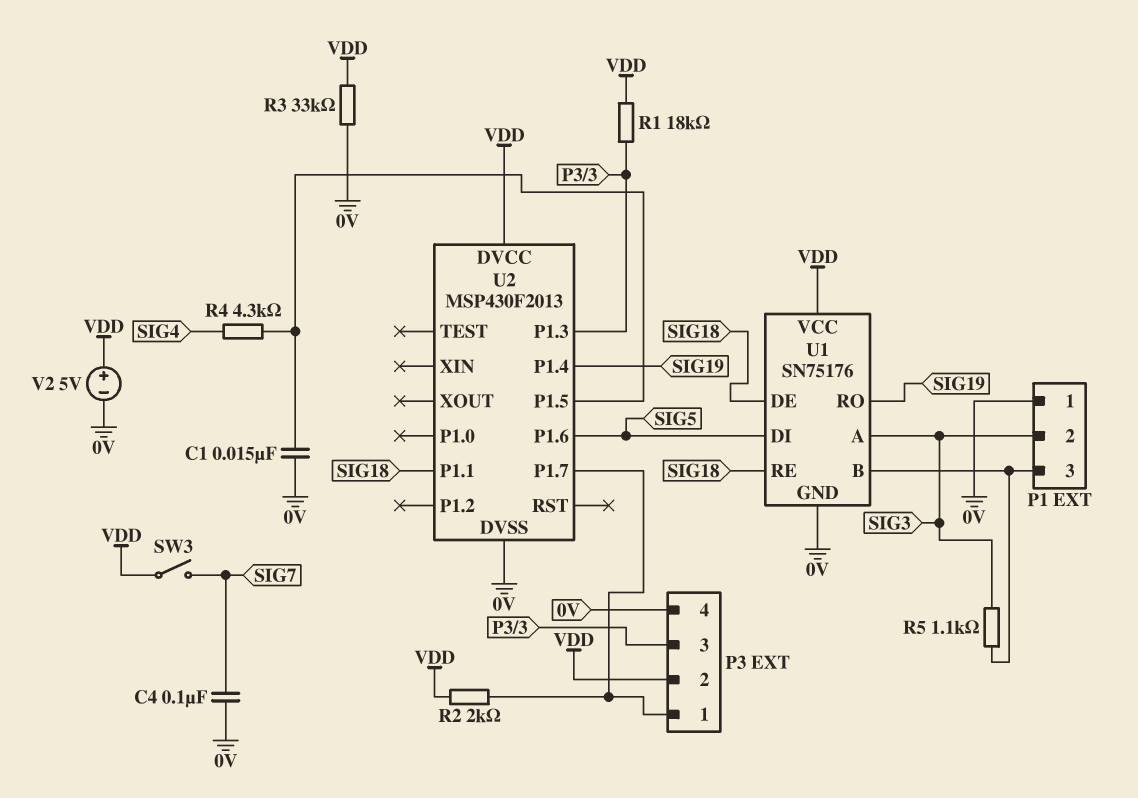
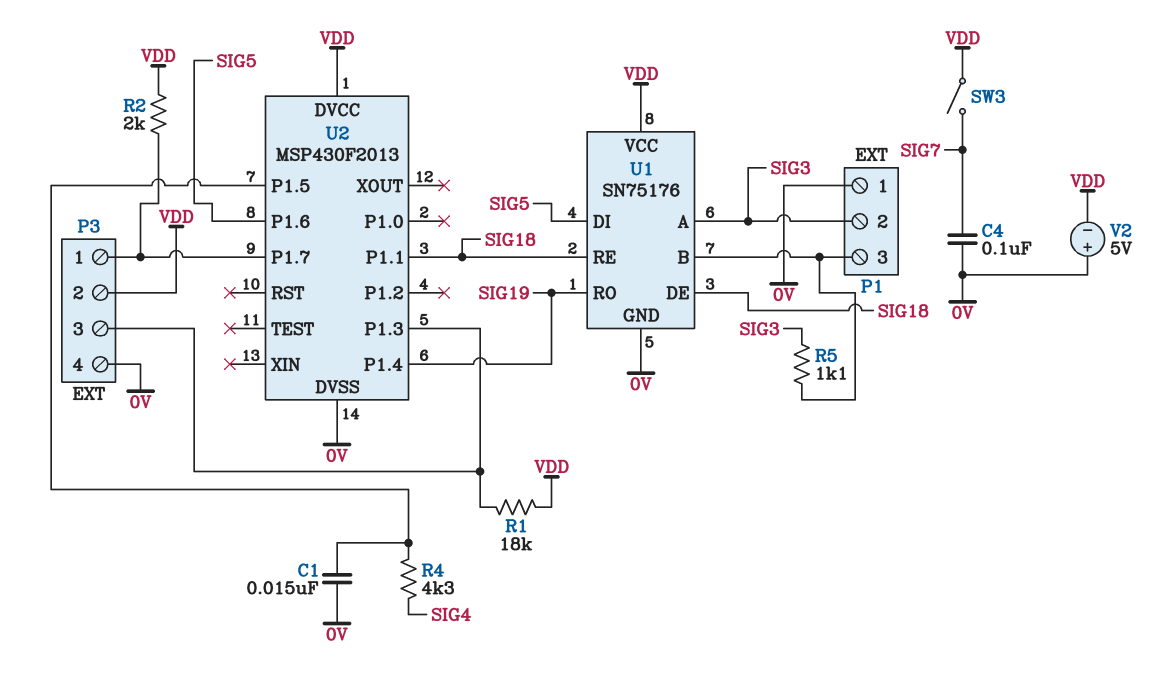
R3: 33k (0V, VDD) -> none
V2: 5V (plus VDD, minus 0V) -> 5V (plus 0V, minus VDD)

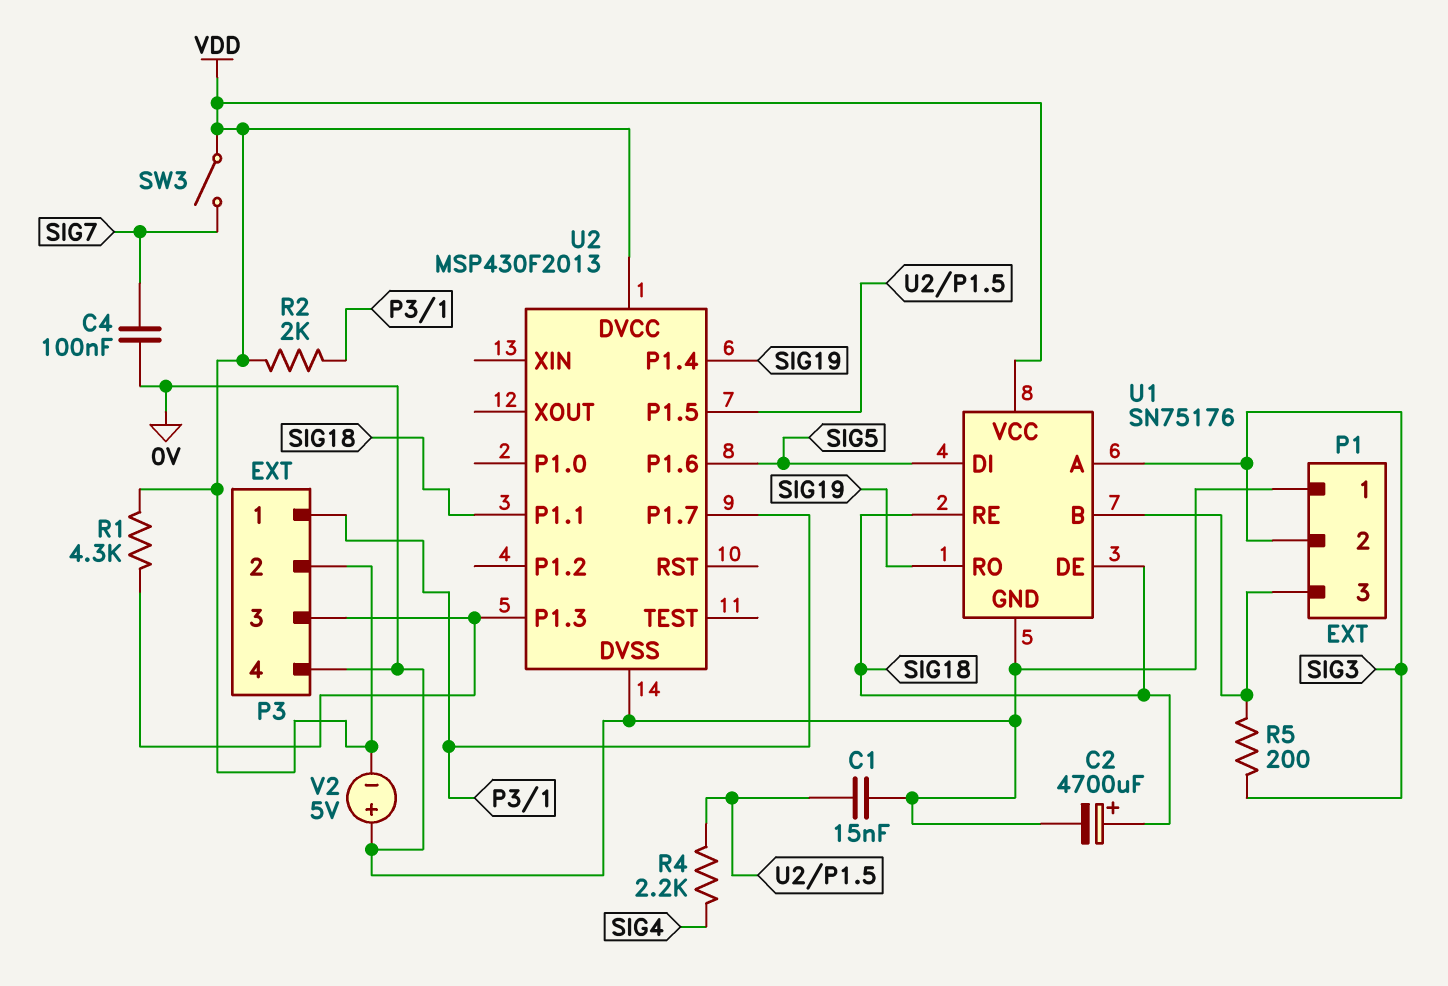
C2: none -> 4700uF (plus SIG18, minus 0V)
R1: 18k (P3/3, VDD) -> 4.3k (P3/3, VDD)
R4: 4.3k (SIG4, U2/P1.5) -> 2.2k (SIG4, U2/P1.5)
R5: 1.1k (P1/3, SIG3) -> 200 (P1/3, SIG3)

